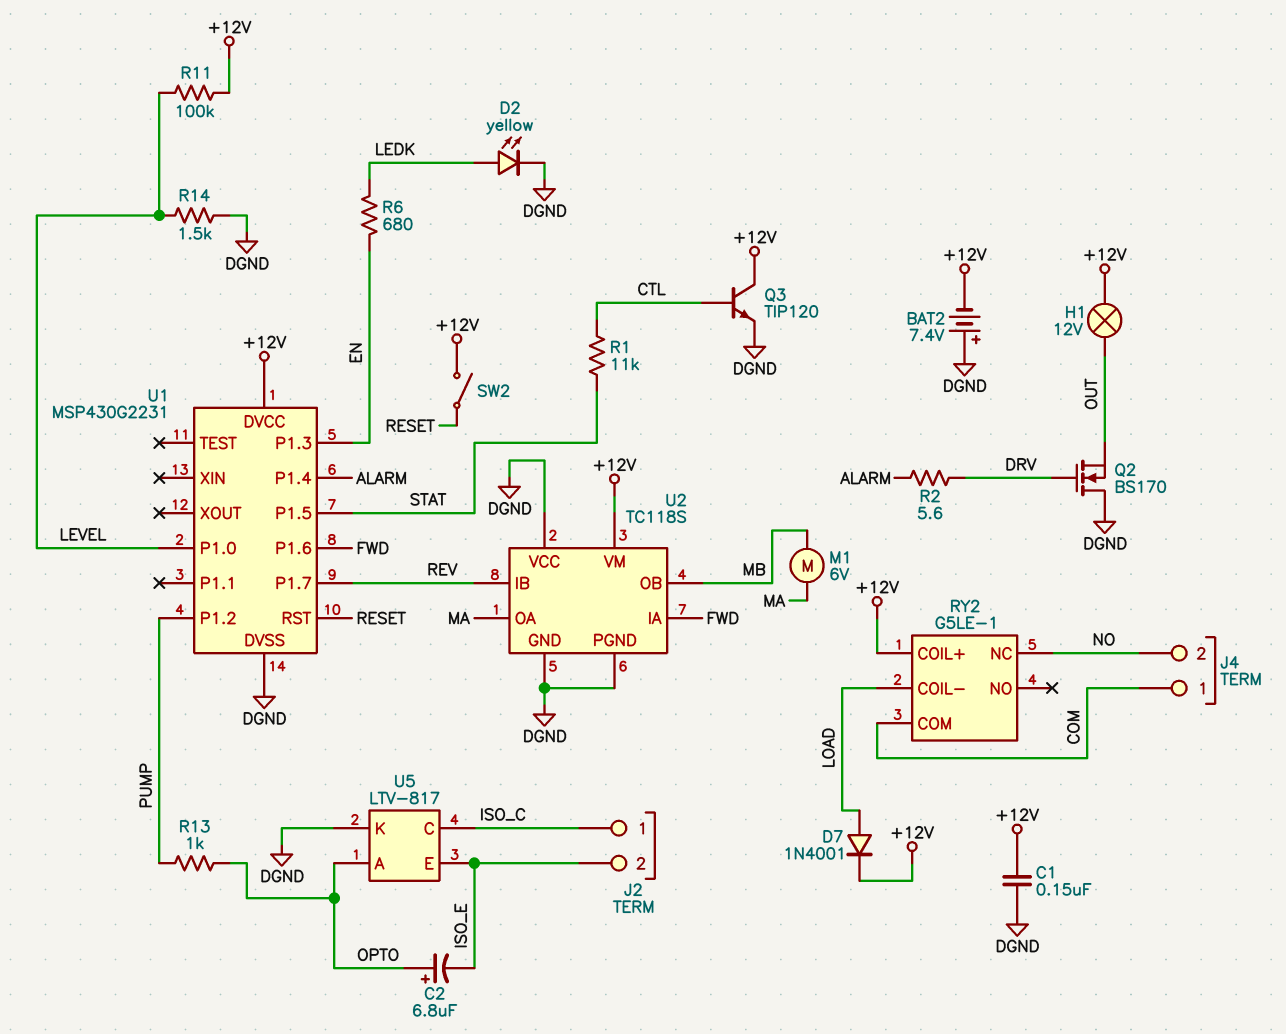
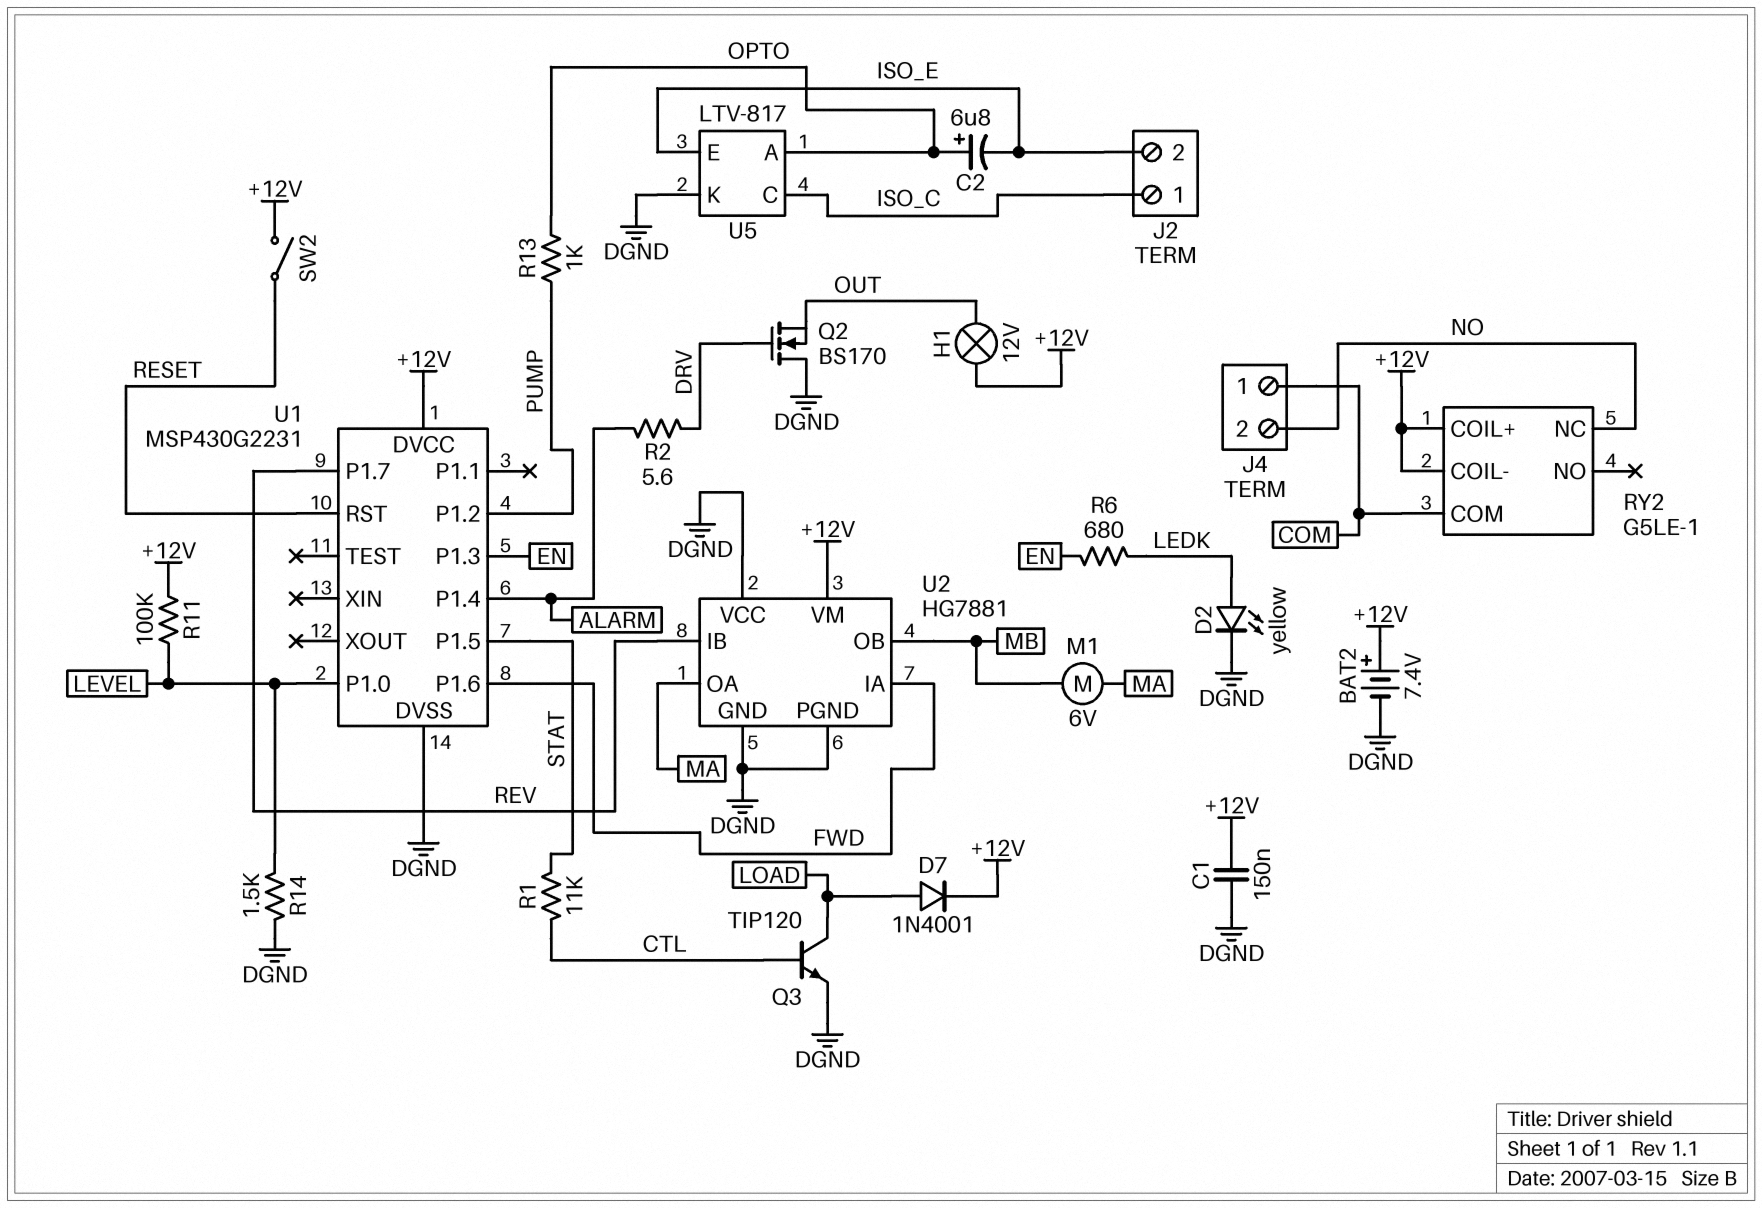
BAT2: 7.4V (plus DGND, minus +12V) -> 7.4V (plus +12V, minus DGND)
Q3: NPN TIP120 (B CTL, C +12V, E DGND) -> NPN TIP120 (B CTL, C LOAD, E DGND)
RY2 pin COIL-: LOAD -> +12V
U2: TC118S -> HG7881

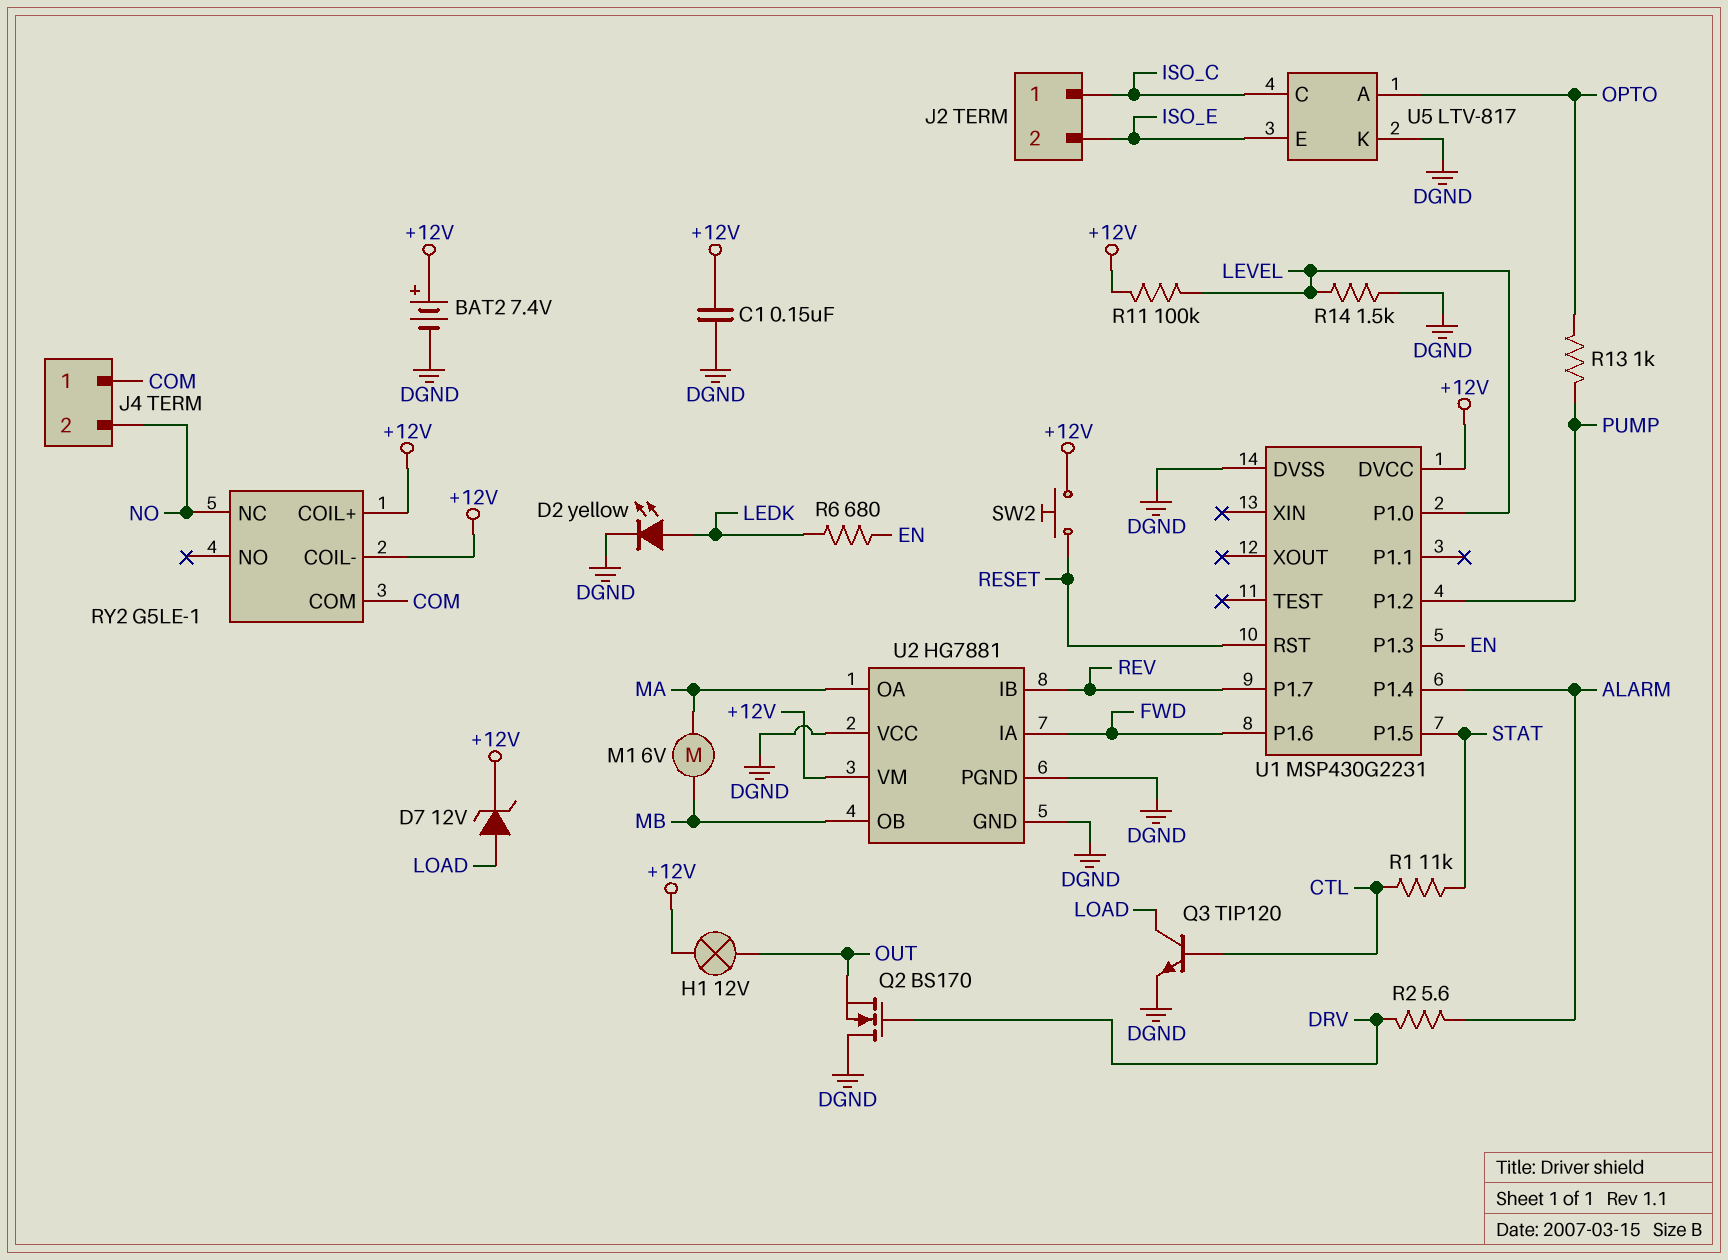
C2: 6.8uF (plus OPTO, minus ISO_E) -> none
D7: diode 1N4001 (A LOAD, K +12V) -> zener 12V (A LOAD, K +12V)
SW2: switch (+12V, RESET) -> button (+12V, RESET)

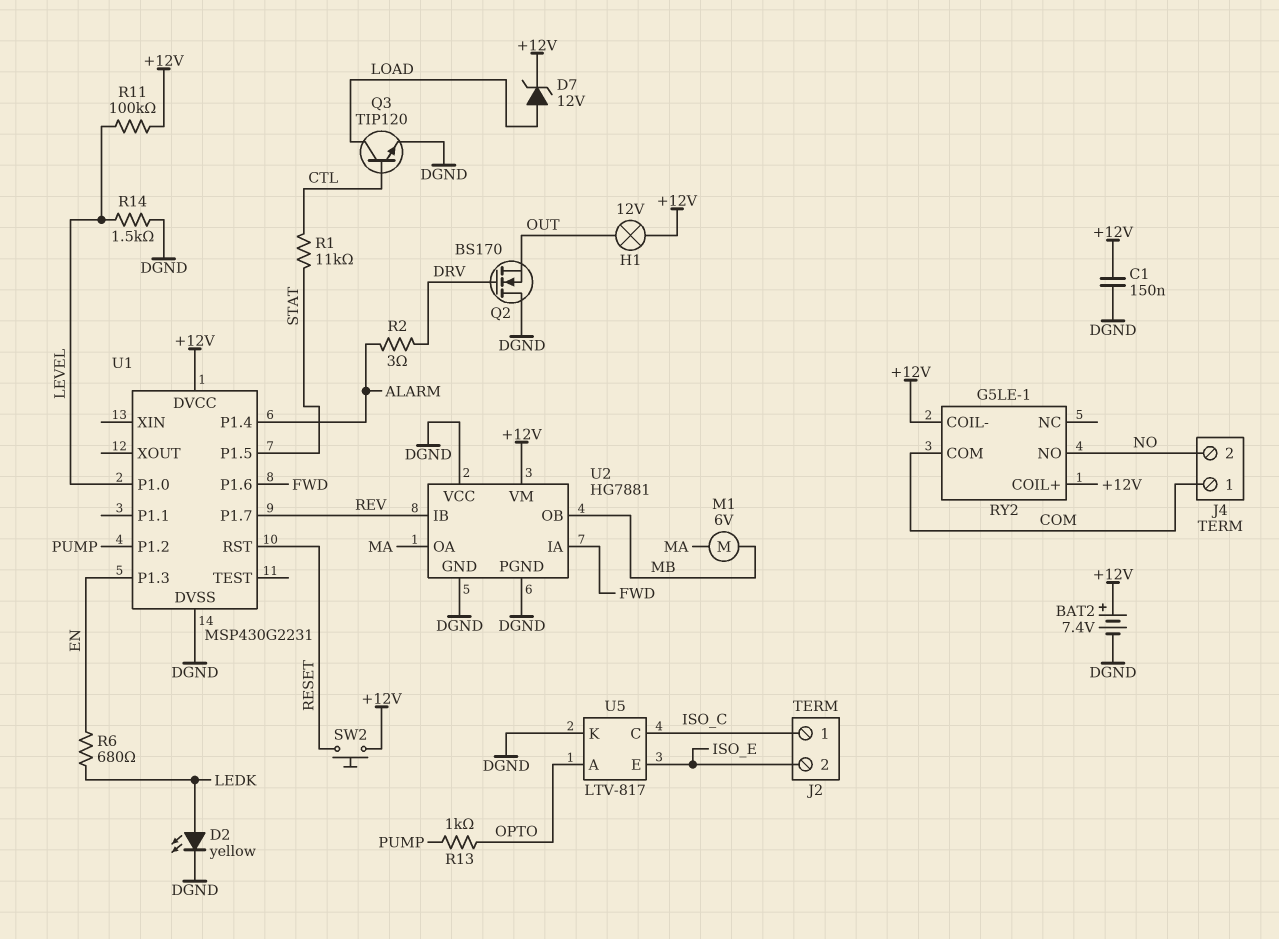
R2: 5.6 (ALARM, DRV) -> 3 (ALARM, DRV)
RY2 pin NC: NO -> none
RY2 pin NO: none -> NO

